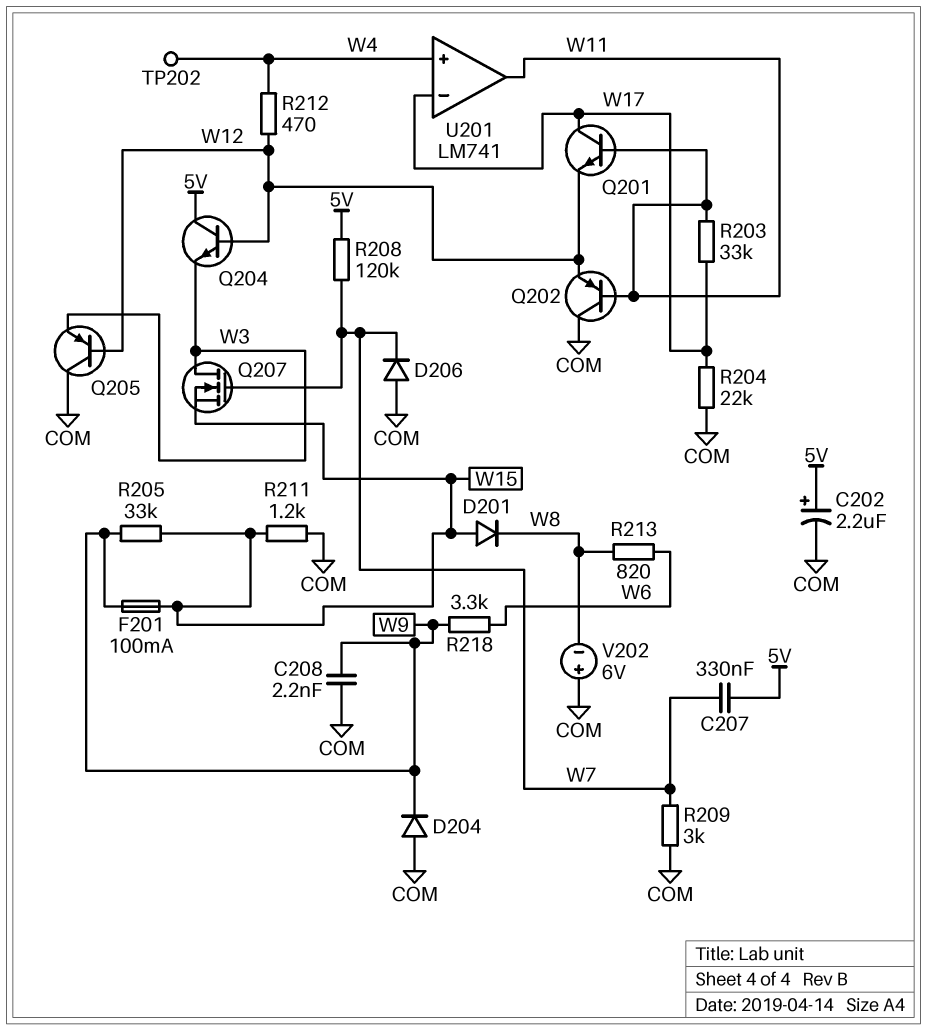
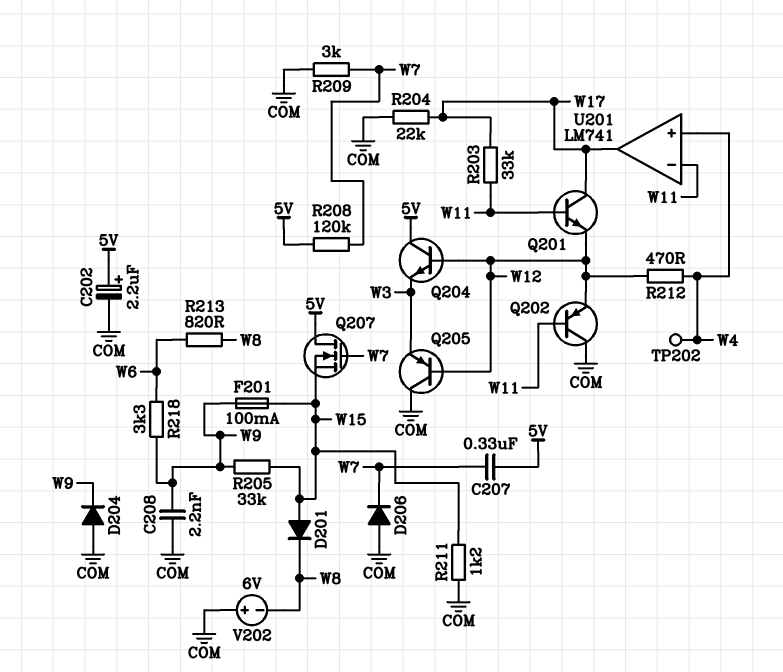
Q207: NMOS (G W7, D W3, S W15) -> NMOS (G W7, D 5V, S W15)
U201 pin in-: W17 -> W11
U201 pin out: W11 -> W17

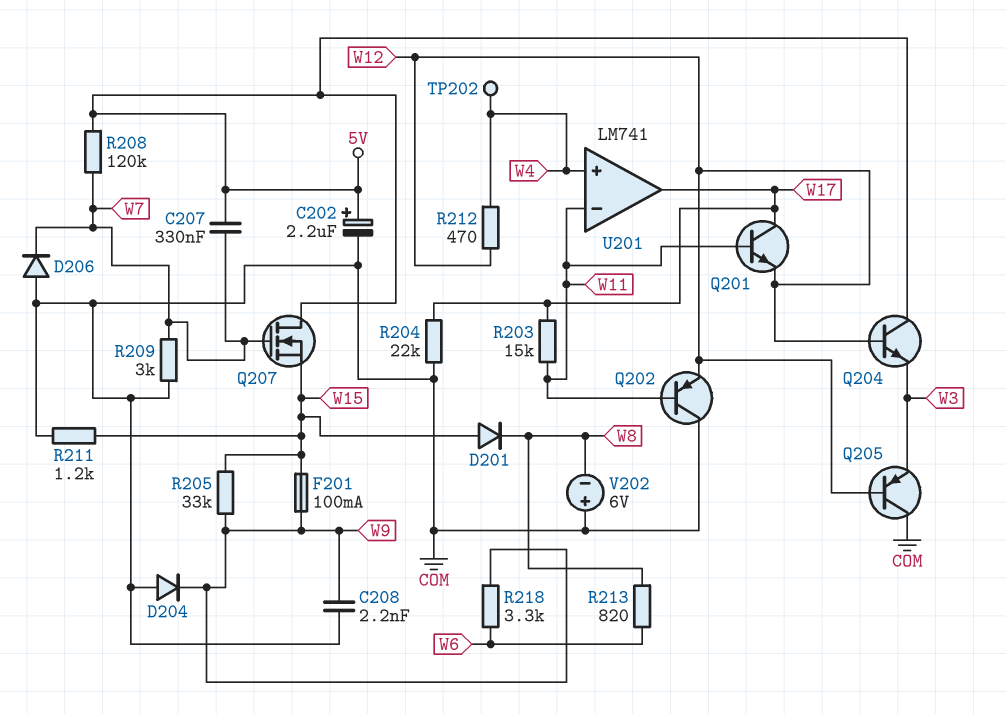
R203: 33k (W11, W17) -> 15k (W11, W17)

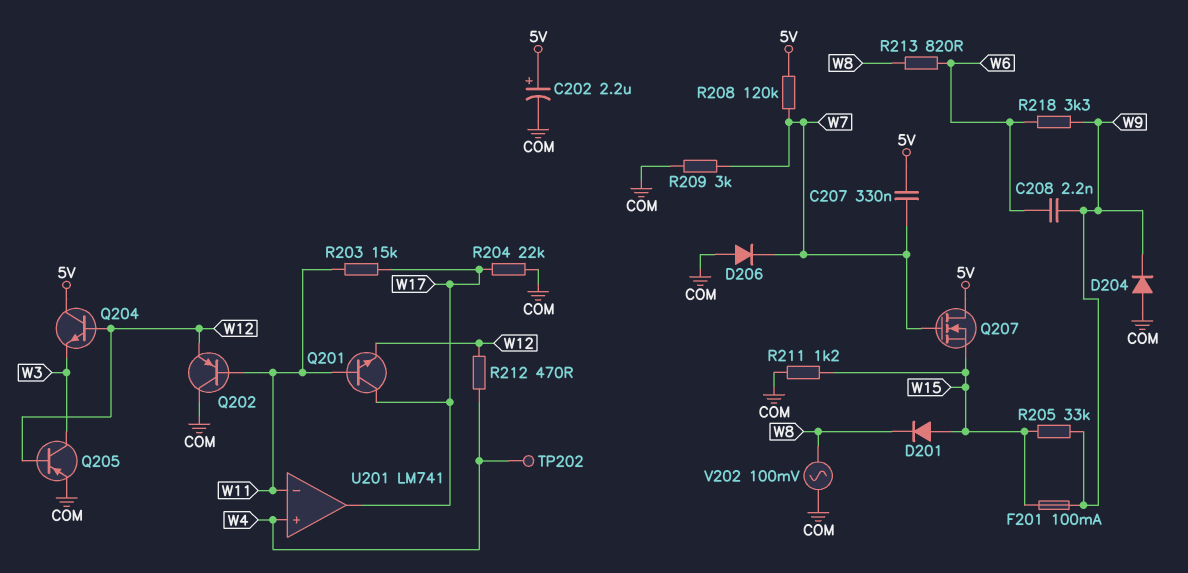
C208: 2.2nF (COM, W9) -> 2.2nF (W6, W9)
Q205: PNP (B W12, C COM, E W3) -> PNP (B W12, C W3, E COM)
V202: 6V (plus COM, minus W8) -> AC 100mV (COM, W8)

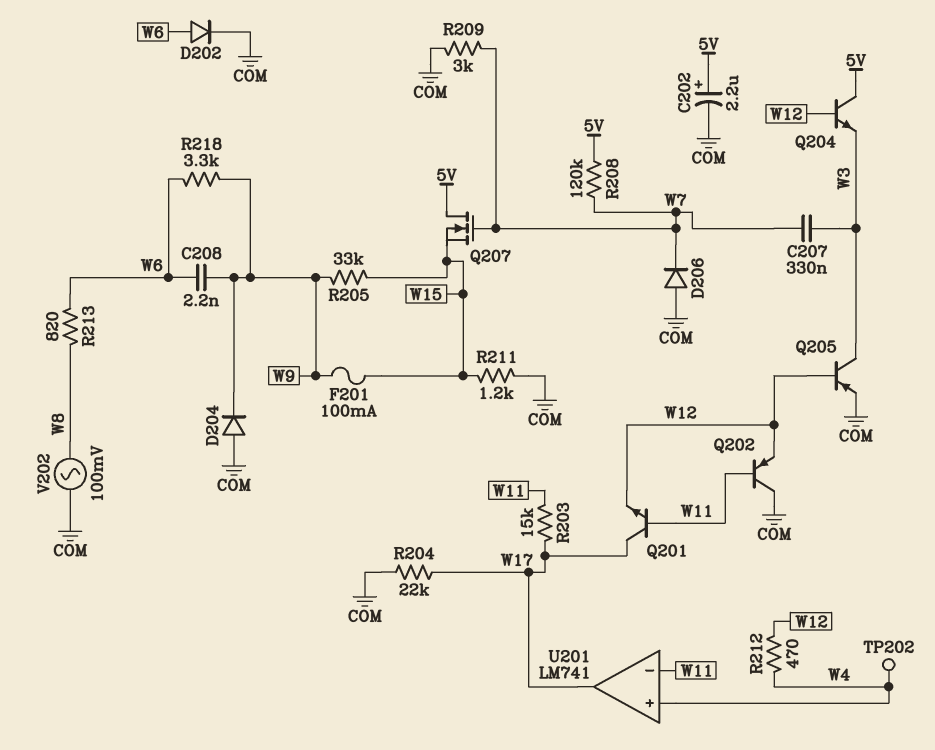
C207: 330nF (5V, W7) -> 330nF (W3, W7)
D201: diode (A W15, K W8) -> none
D202: none -> diode (A W6, K COM)

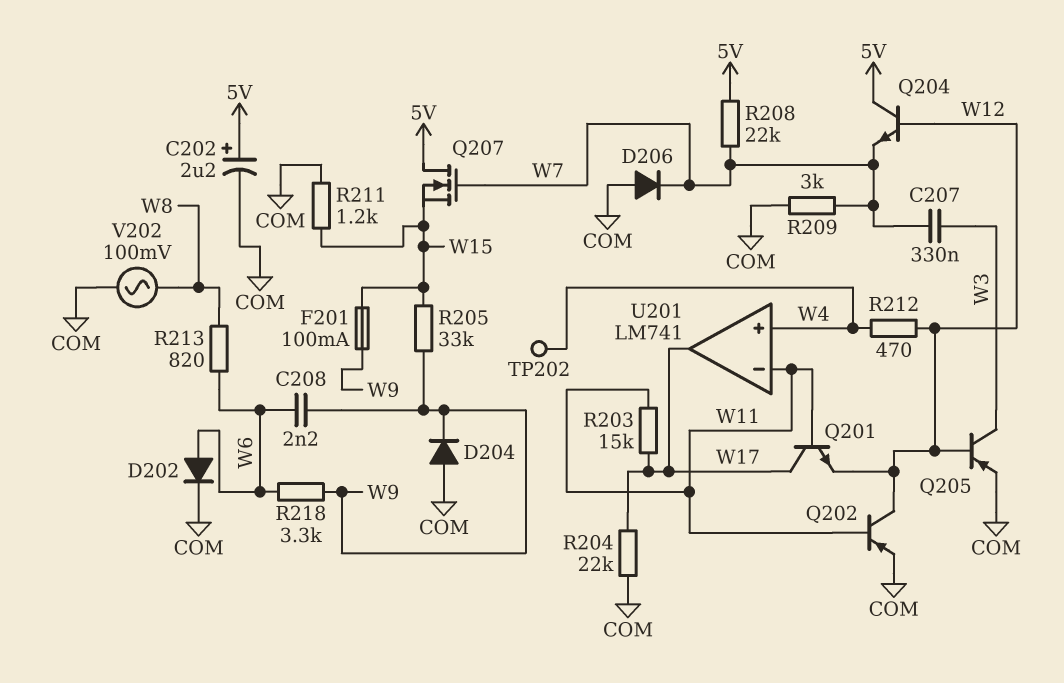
Q202: PNP (B W11, C COM, E W12) -> PNP (B W11, C W12, E COM)
Q204: NPN (B W12, C 5V, E W3) -> NPN (B W12, C 5V, E W7)
R208: 120k (5V, W7) -> 22k (5V, W7)

